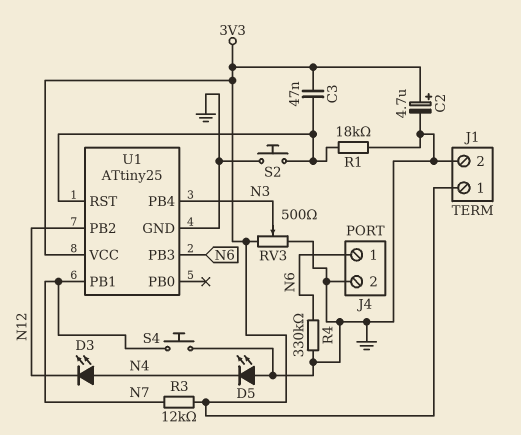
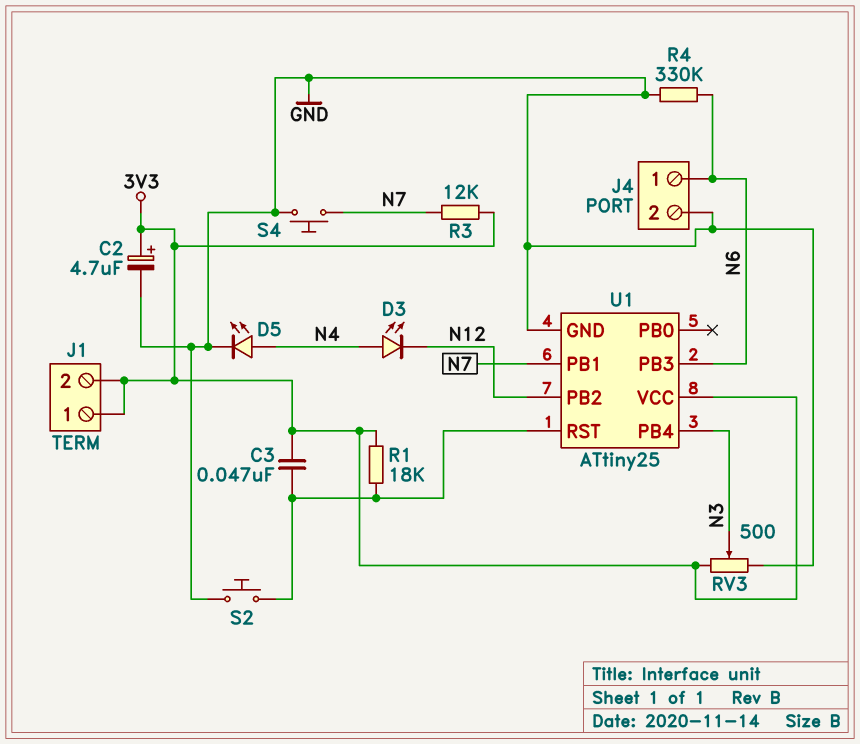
D5: LED (A GND, K N4) -> LED (A N4, K GND)
J1 pin 2: GND -> 3V3
R1: 18k (GND, U1/RST) -> 18k (3V3, U1/RST)

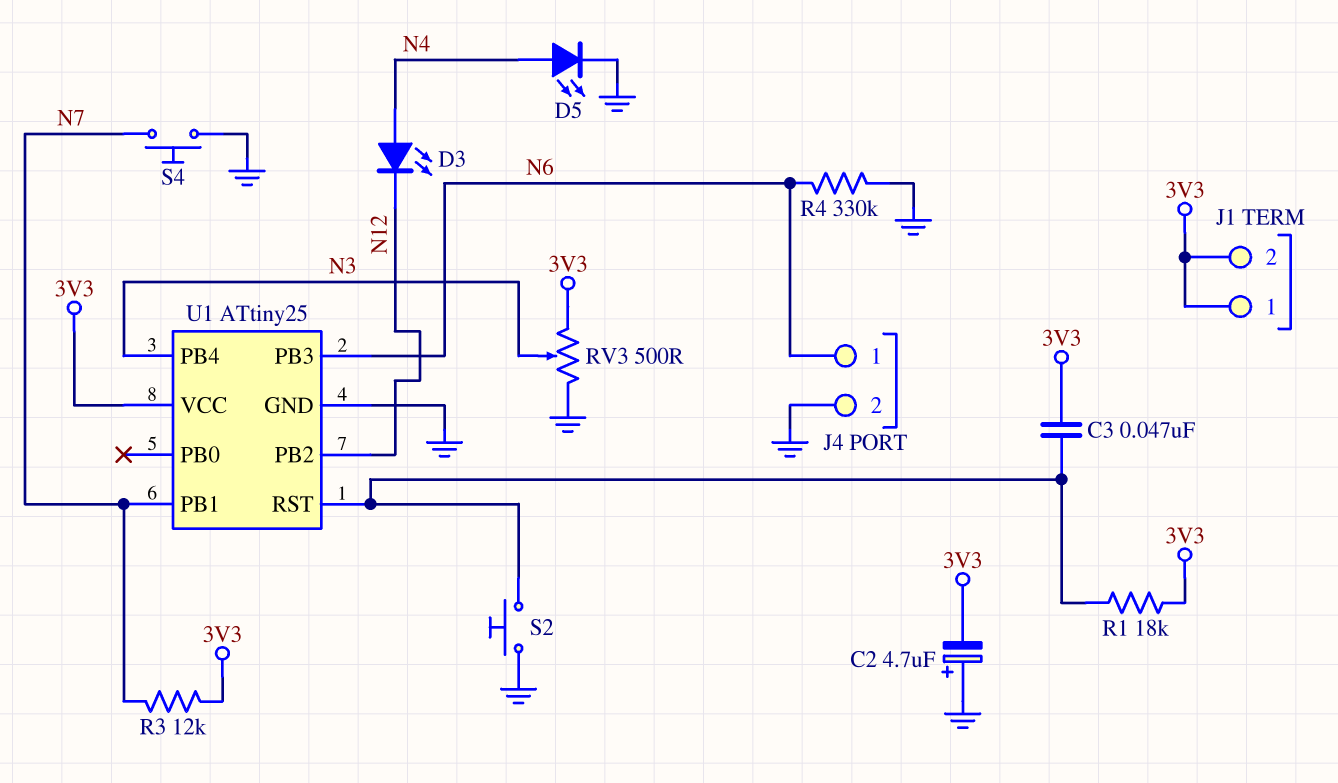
C2: 4.7uF (plus 3V3, minus GND) -> 4.7uF (plus GND, minus 3V3)

